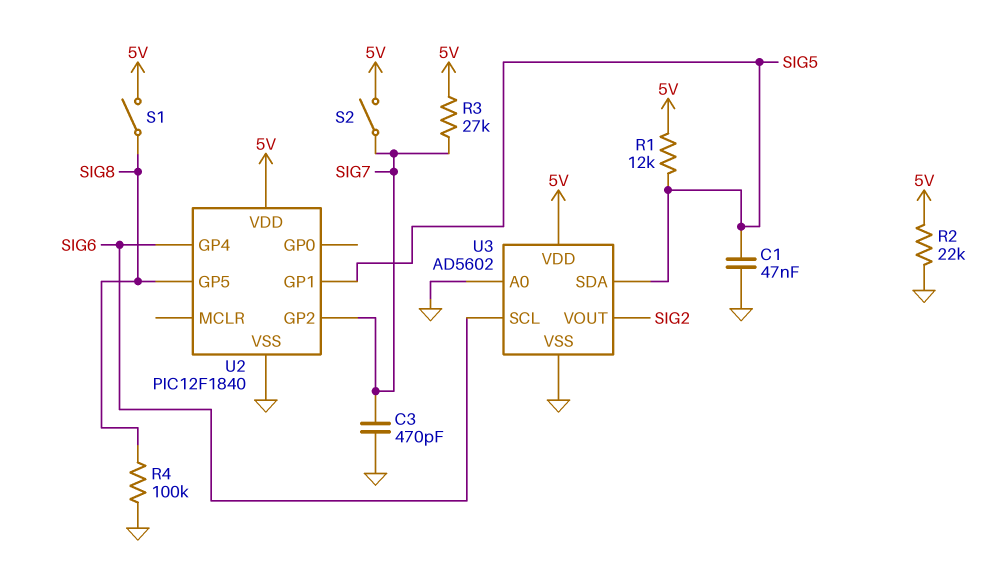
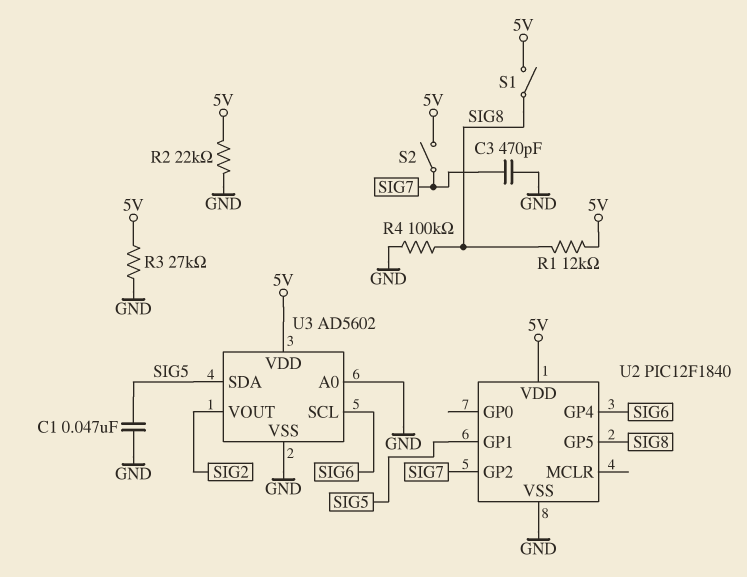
R1: 12k (5V, SIG5) -> 12k (5V, SIG8)
R3: 27k (5V, SIG7) -> 27k (5V, GND)

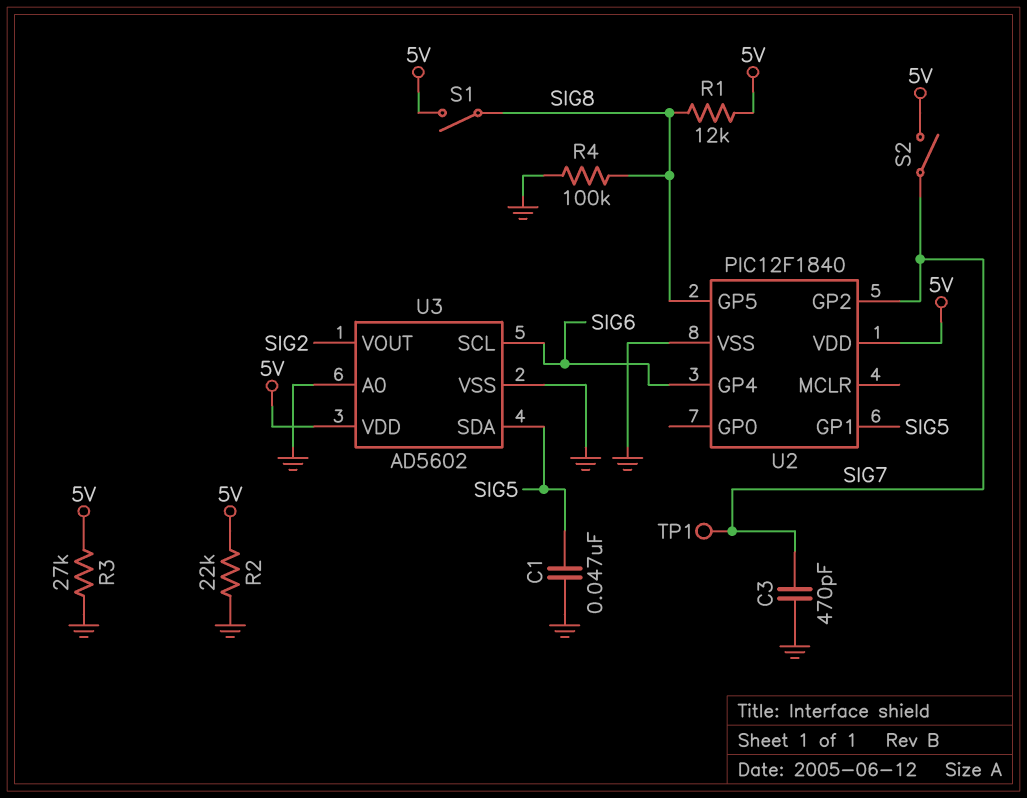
TP1: none -> test point (SIG7)

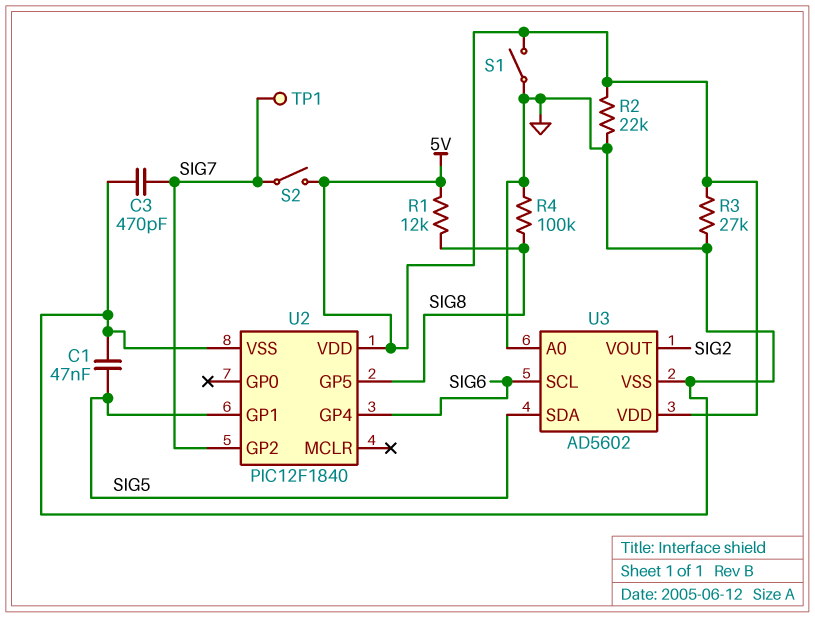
S1: switch (5V, SIG8) -> switch (5V, GND)

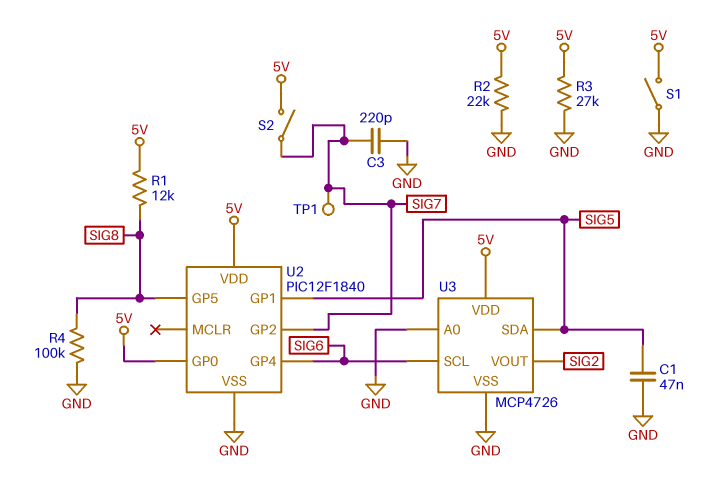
C3: 470pF (GND, SIG7) -> 220pF (GND, SIG7)
U2 pin GP0: none -> 5V
U3: AD5602 -> MCP4726

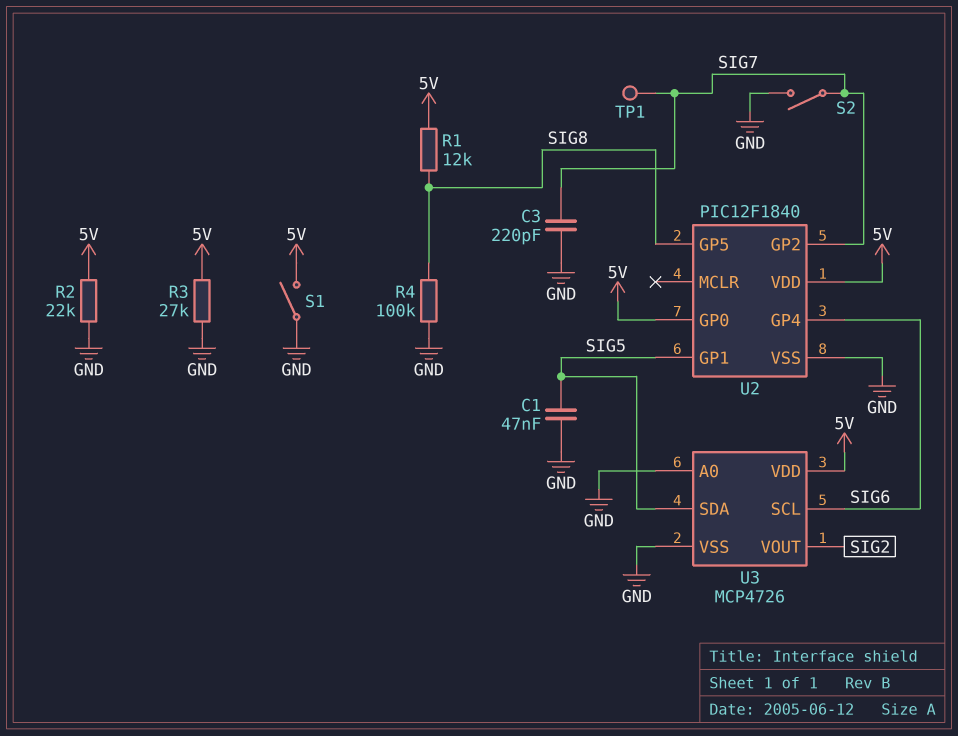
S2: switch (5V, SIG7) -> switch (GND, SIG7)

